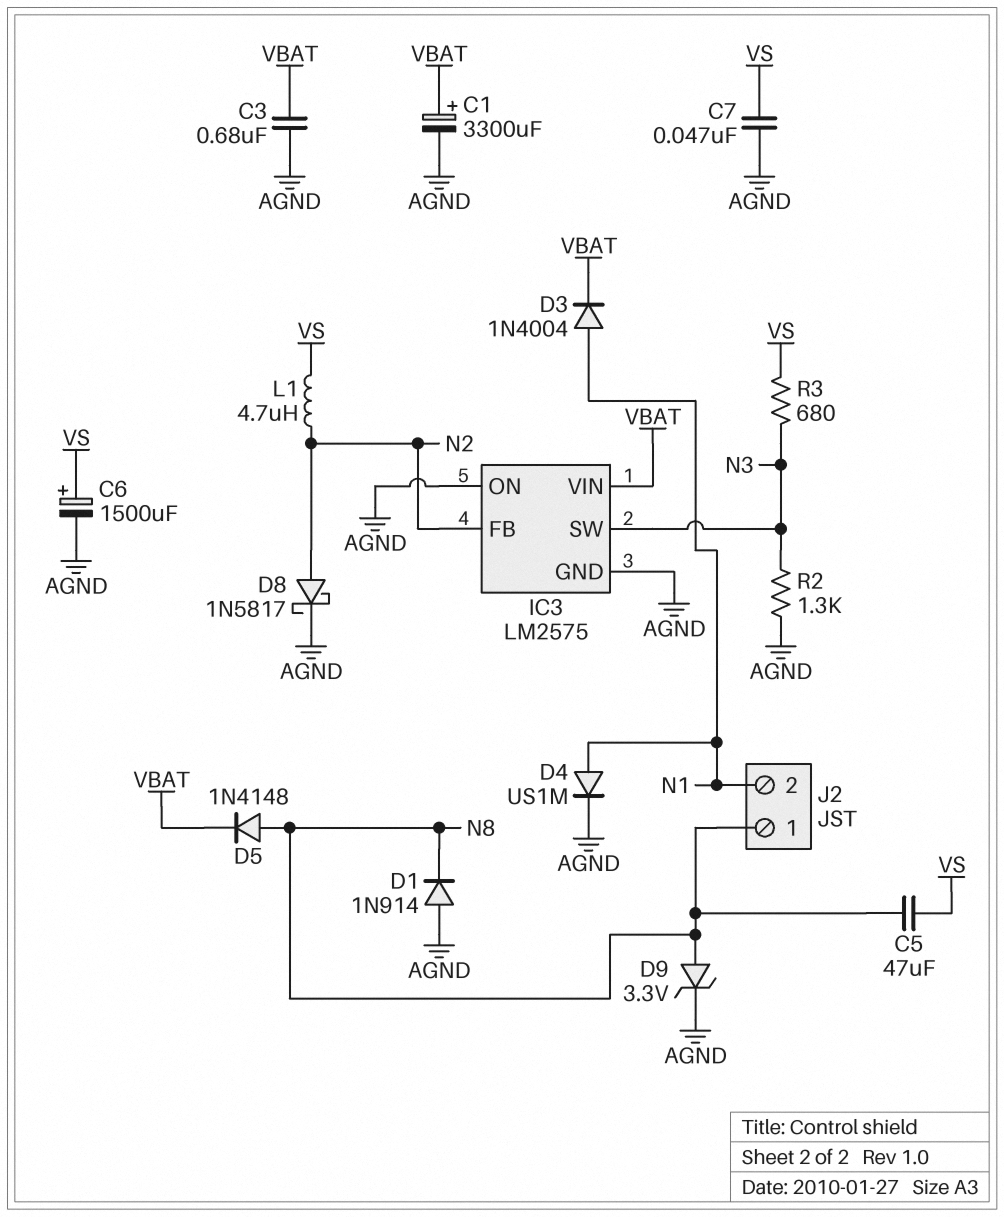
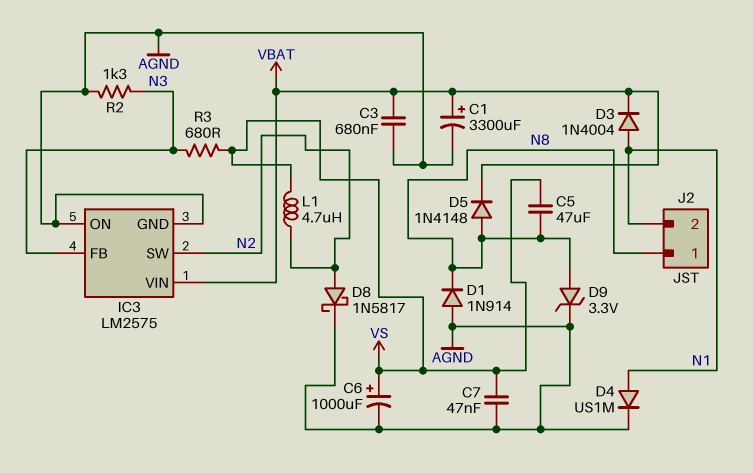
C6: 1500uF (plus VS, minus AGND) -> 1000uF (plus VS, minus AGND)
IC3 pin FB: N2 -> N3
IC3 pin SW: N3 -> N2

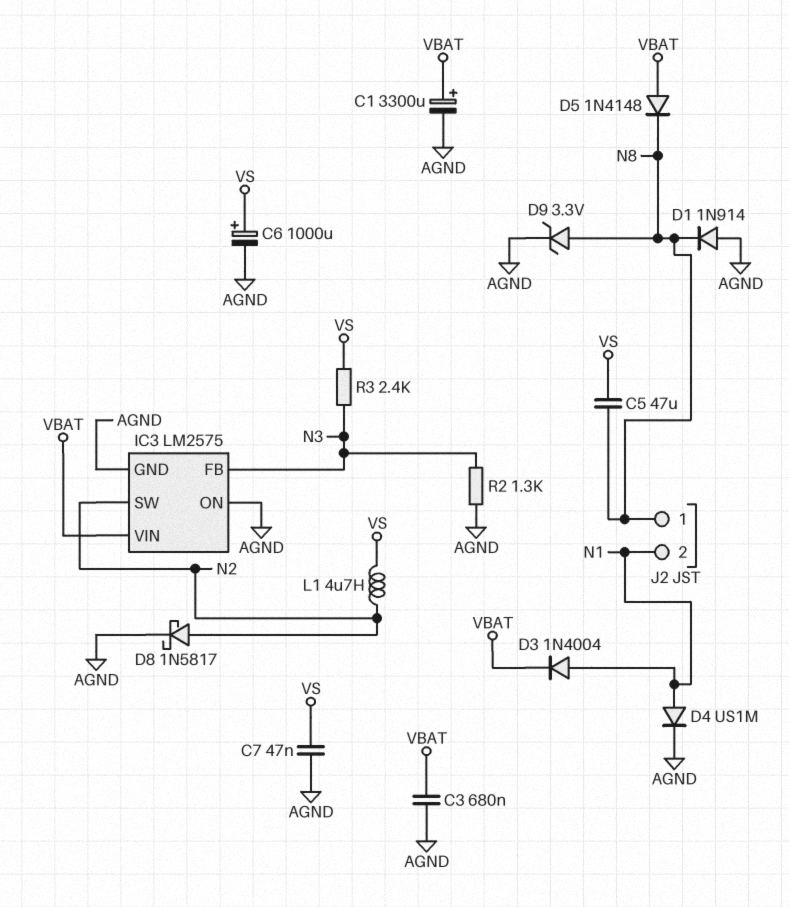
D5: diode 1N4148 (A N8, K VBAT) -> diode 1N4148 (A VBAT, K N8)
R3: 680 (N3, VS) -> 2.4k (N3, VS)

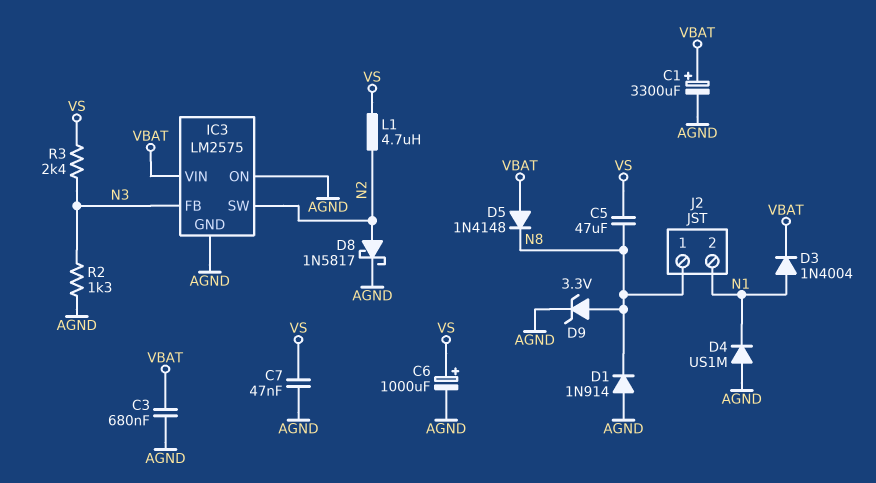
D4: diode US1M (A N1, K AGND) -> diode US1M (A AGND, K N1)

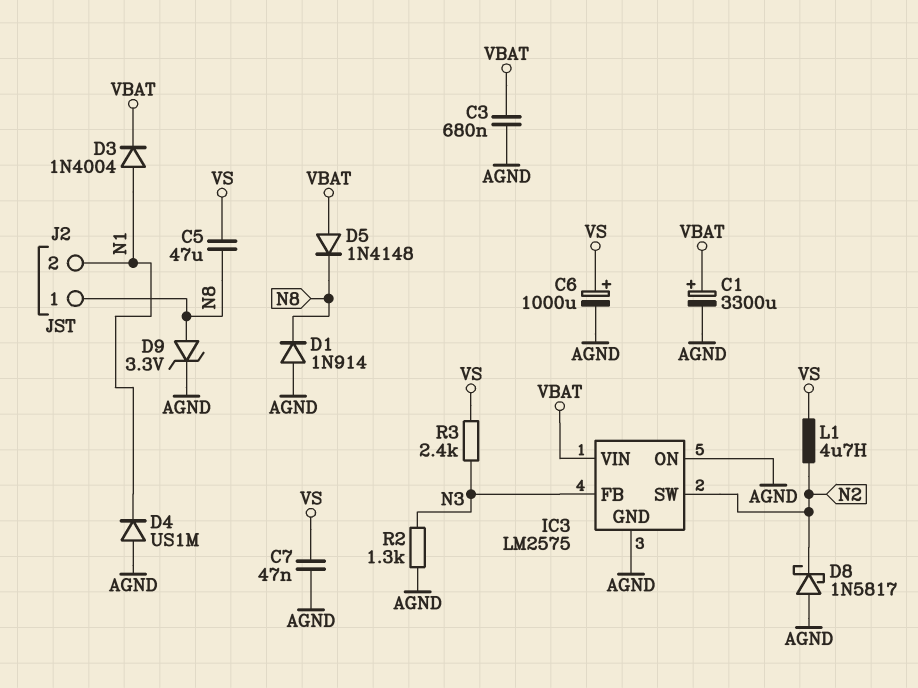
D8: schottky 1N5817 (A N2, K AGND) -> schottky 1N5817 (A AGND, K N2)

